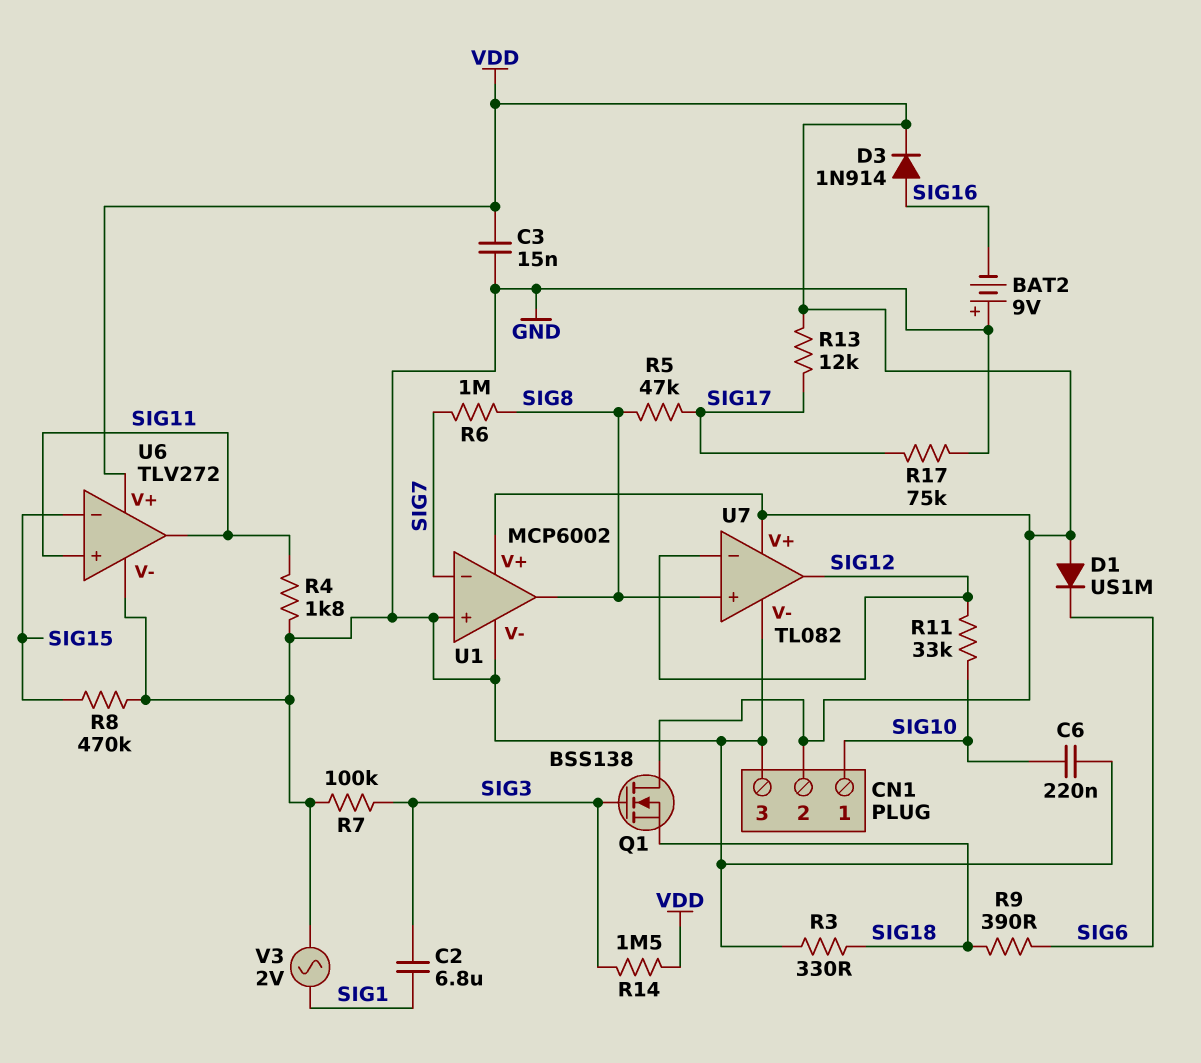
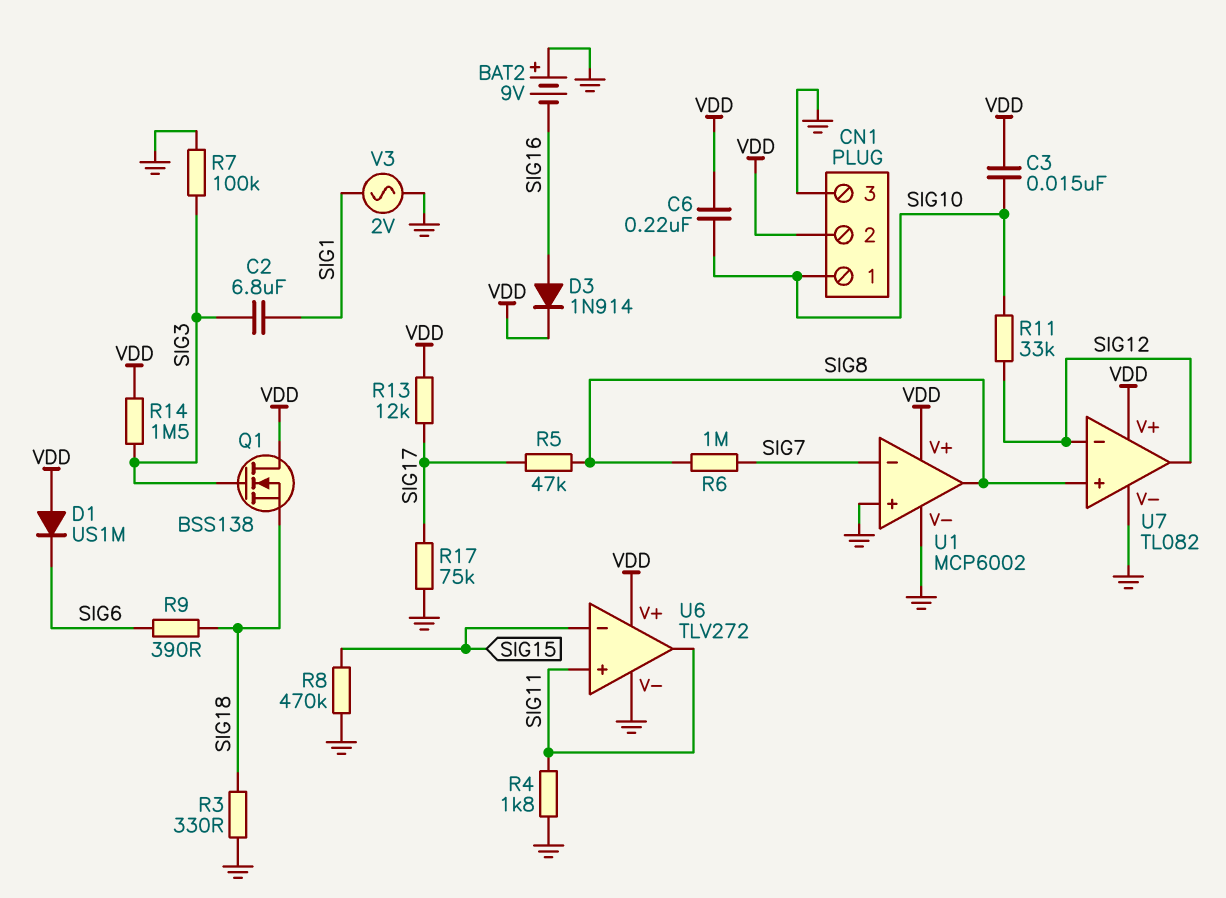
C3: 15nF (GND, VDD) -> 15nF (SIG10, VDD)
C6: 220nF (GND, SIG10) -> 220nF (SIG10, VDD)

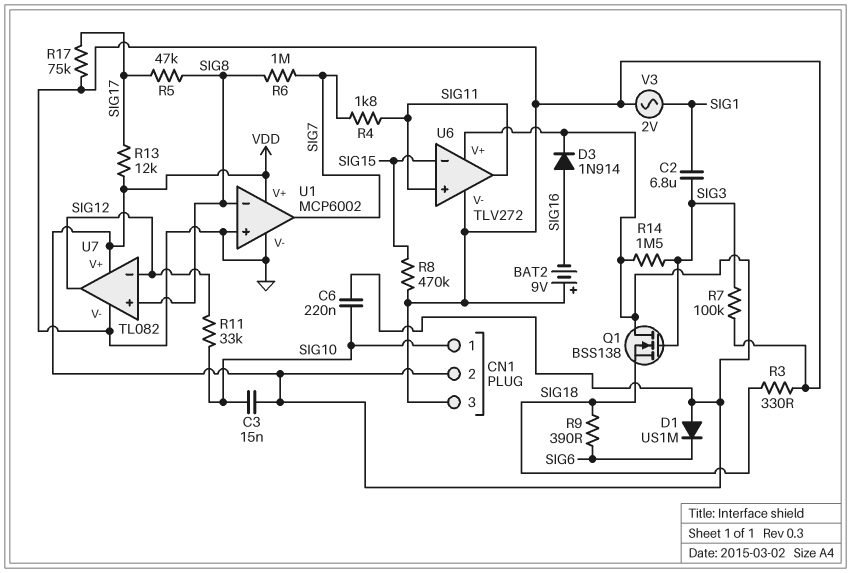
R4: 1.8k (GND, SIG11) -> 1.8k (SIG7, SIG11)
U1 pin in-: SIG7 -> SIG8
U1 pin out: SIG8 -> SIG7

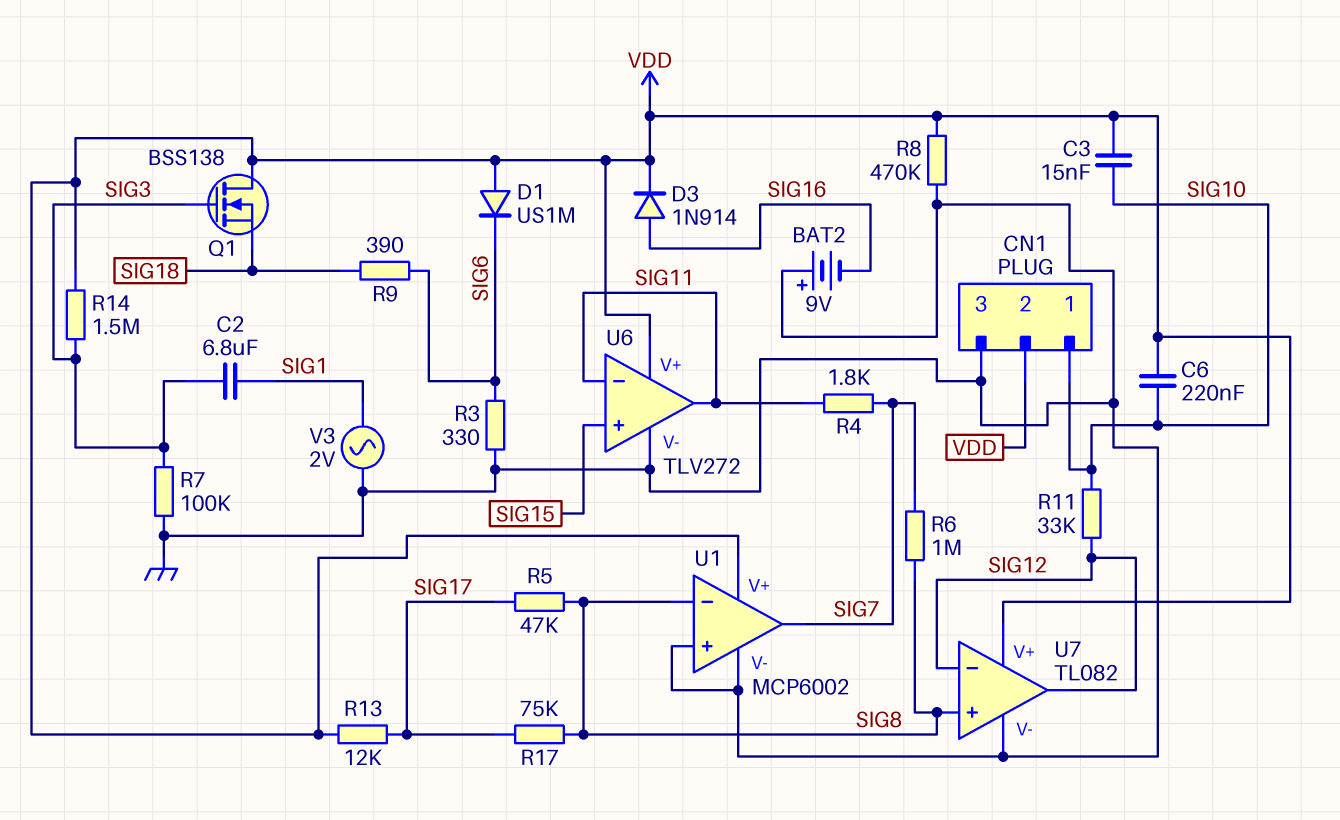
R3: 330 (GND, SIG18) -> 330 (GND, SIG6)
R8: 470k (GND, SIG15) -> 470k (GND, VDD)
R17: 75k (GND, SIG17) -> 75k (SIG8, SIG17)
U6 pin in+: SIG11 -> SIG15
U6 pin in-: SIG15 -> SIG11

